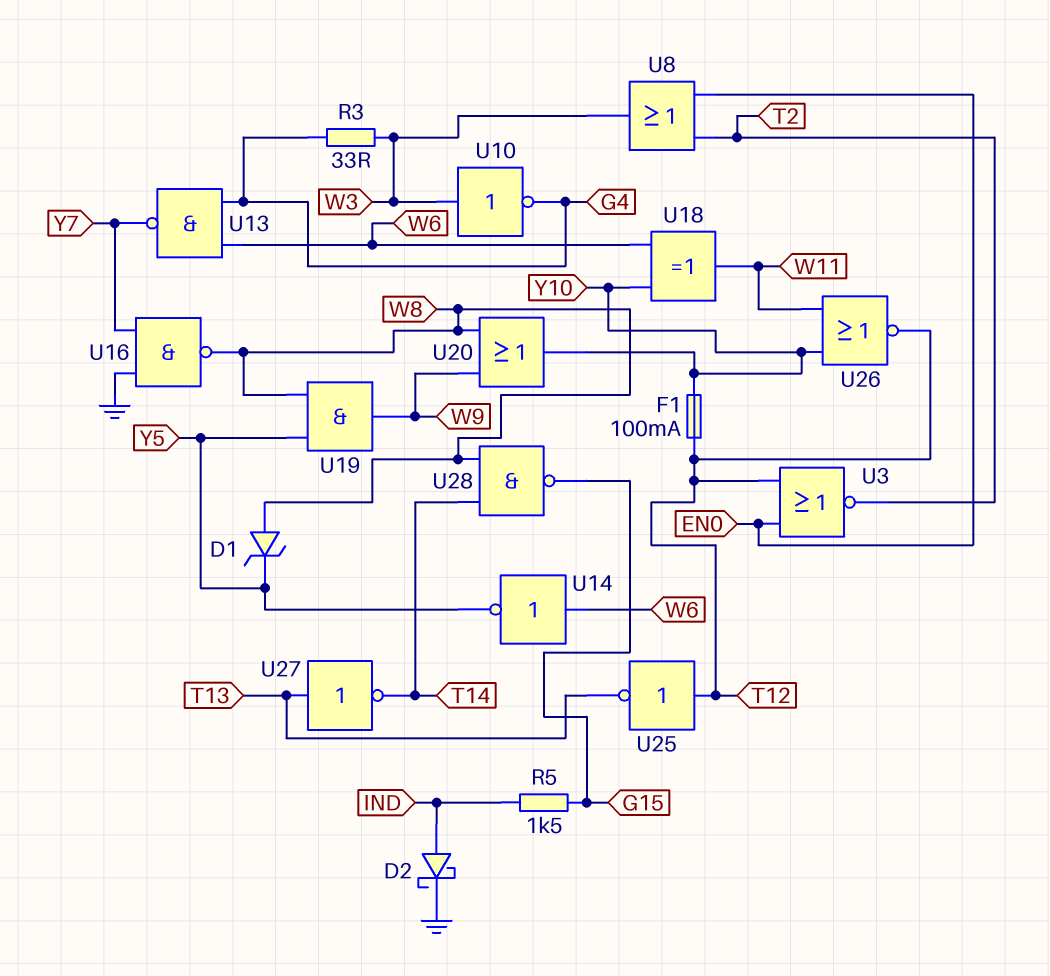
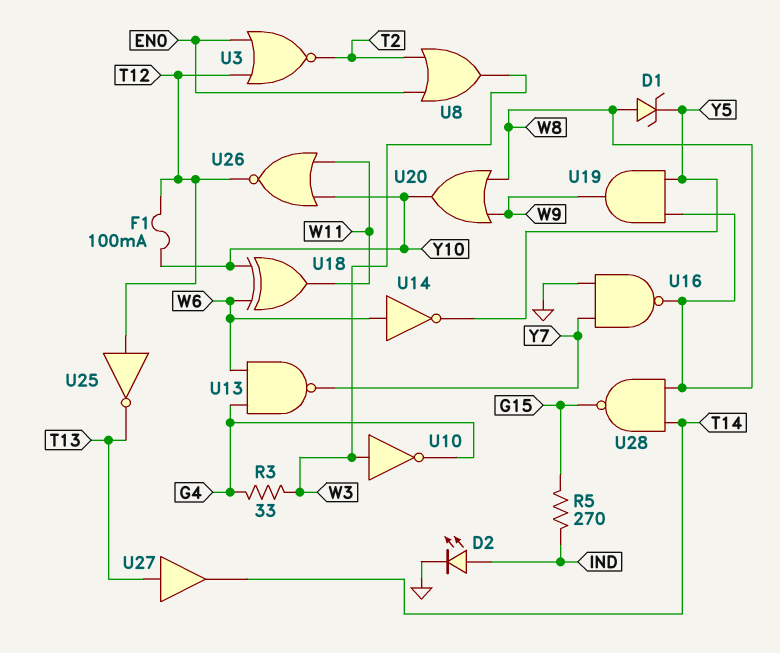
D2: schottky (A IND, K GND) -> LED (A IND, K GND)
R5: 1.5k (G15, IND) -> 270 (G15, IND)
U27: NOT (in T13, out T14) -> buffer (in T13, out T14)

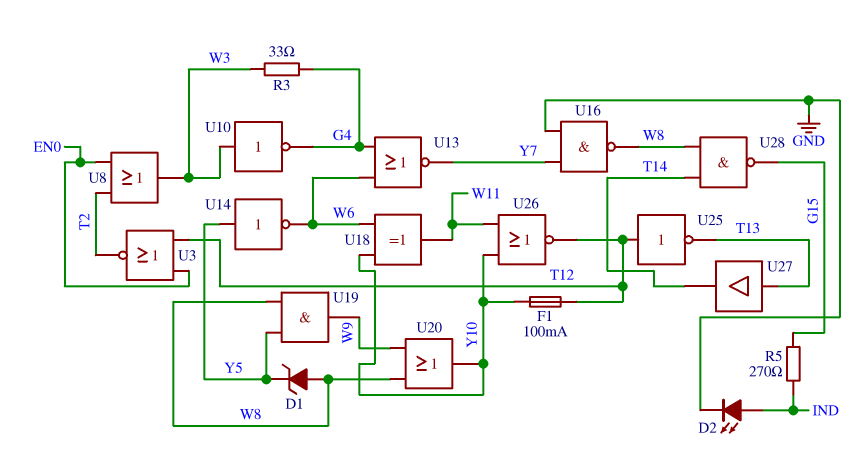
U13: NAND (in G4, in W6, out Y7) -> NOR (in G4, in W6, out Y7)
U14: NOT (in W6, out Y5) -> NOT (in Y5, out W6)

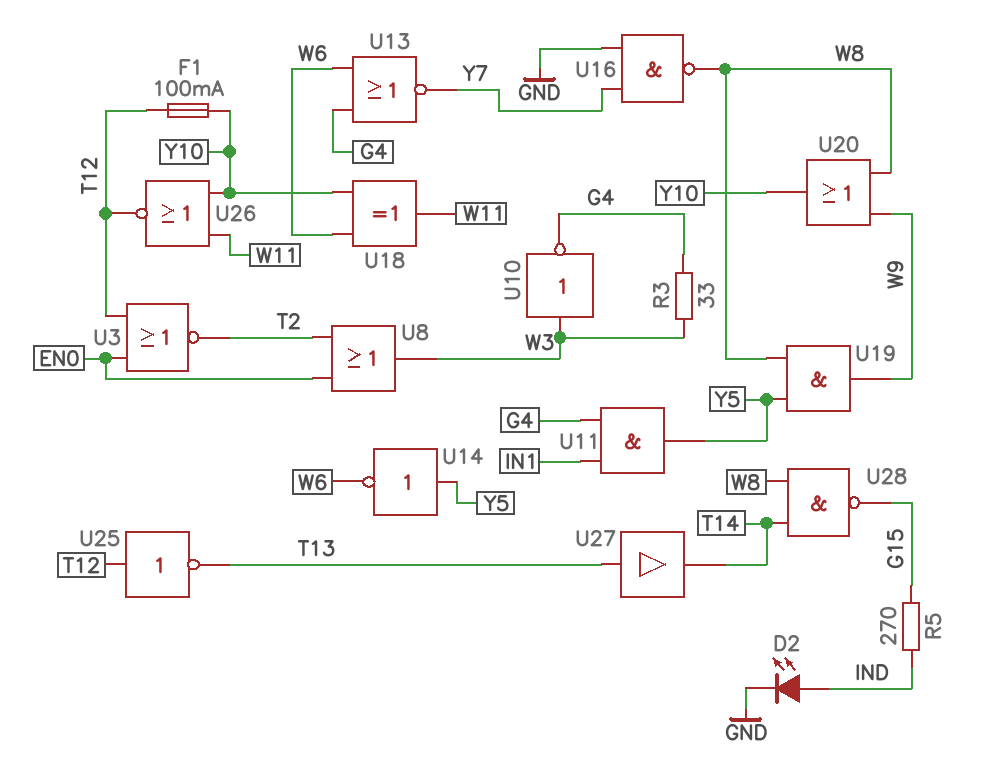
D1: zener (A W8, K Y5) -> none
U11: none -> AND (in G4, in IN1, out Y5)

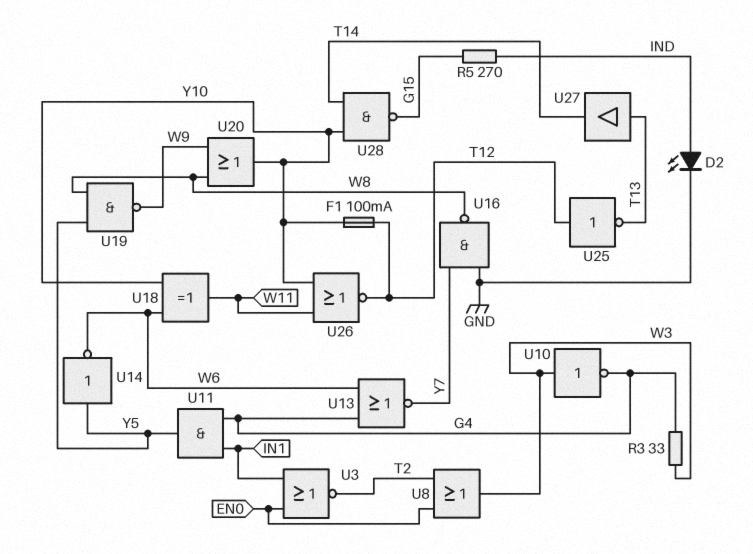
U3: NOR (in EN0, in T12, out T2) -> NOR (in EN0, in IN1, out T2)
U19: AND (in W8, in Y5, out W9) -> NAND (in W8, in Y5, out W9)
U28: NAND (in T14, in W8, out G15) -> NAND (in T14, in Y10, out G15)

